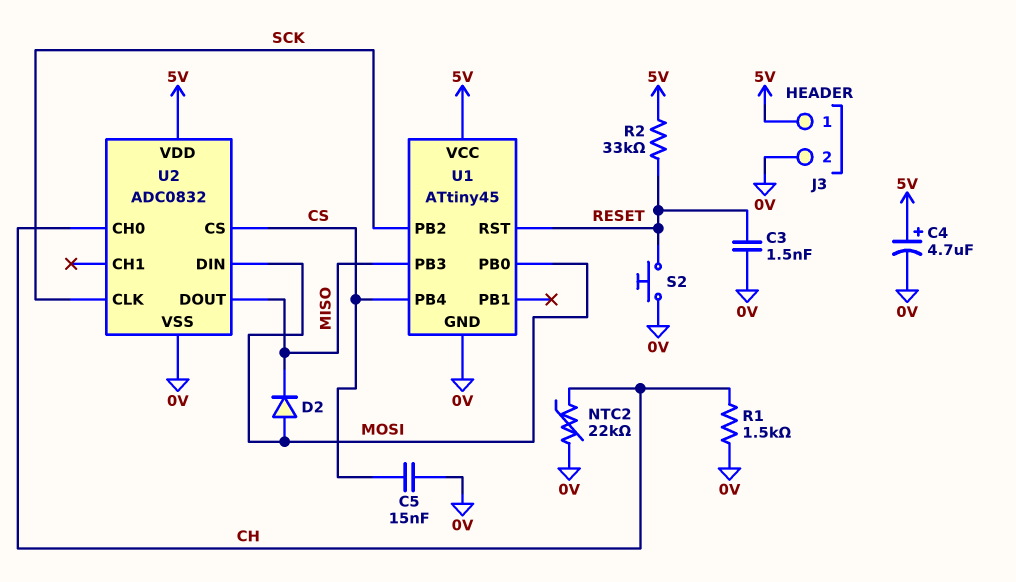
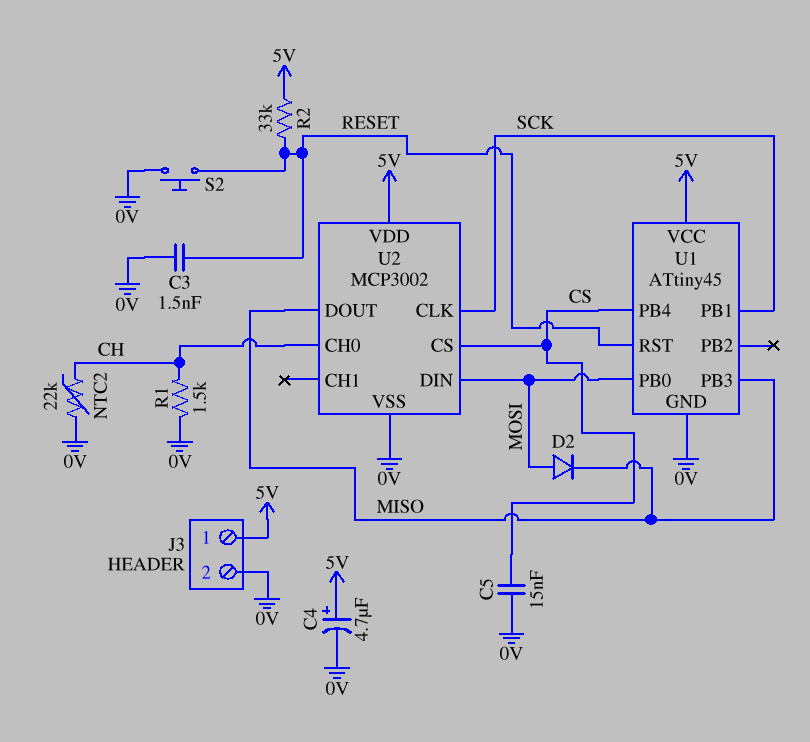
U1 pin PB1: none -> SCK
U1 pin PB2: SCK -> none
U2: ADC0832 -> MCP3002

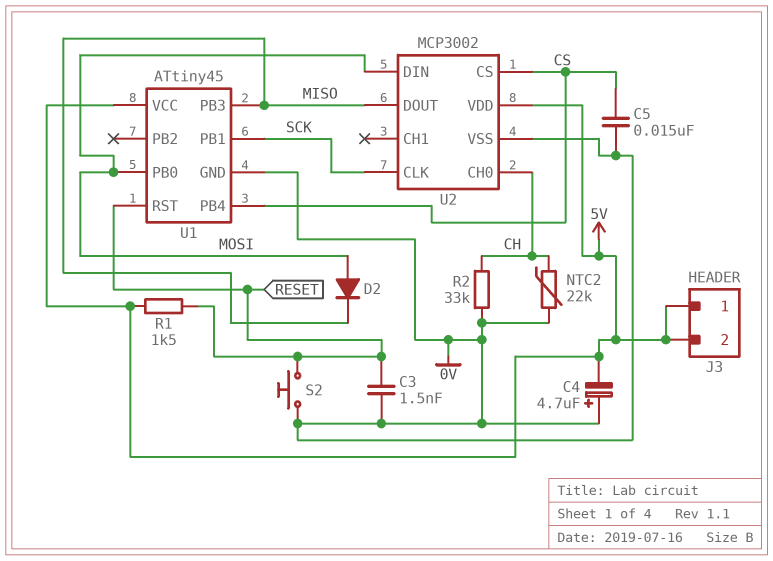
C4: 4.7uF (plus 5V, minus 0V) -> 4.7uF (plus 0V, minus 5V)
J3 pin 2: 0V -> 5V
R1: 1.5k (0V, CH) -> 1.5k (5V, RESET)
R2: 33k (5V, RESET) -> 33k (0V, CH)

